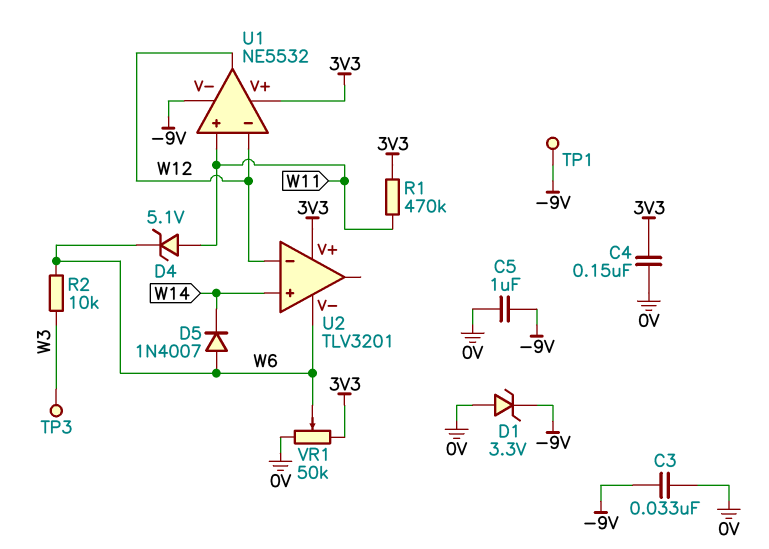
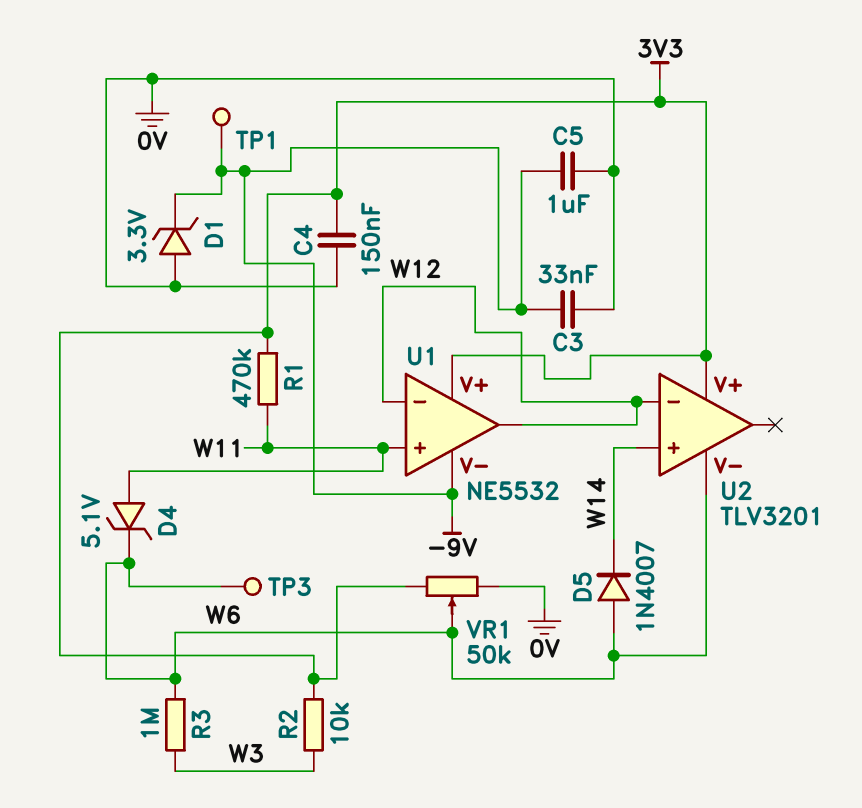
R2: 10k (W3, W6) -> 10k (3V3, W3)
R3: none -> 1M (W3, W6)
TP3: test point (W3) -> test point (W6)

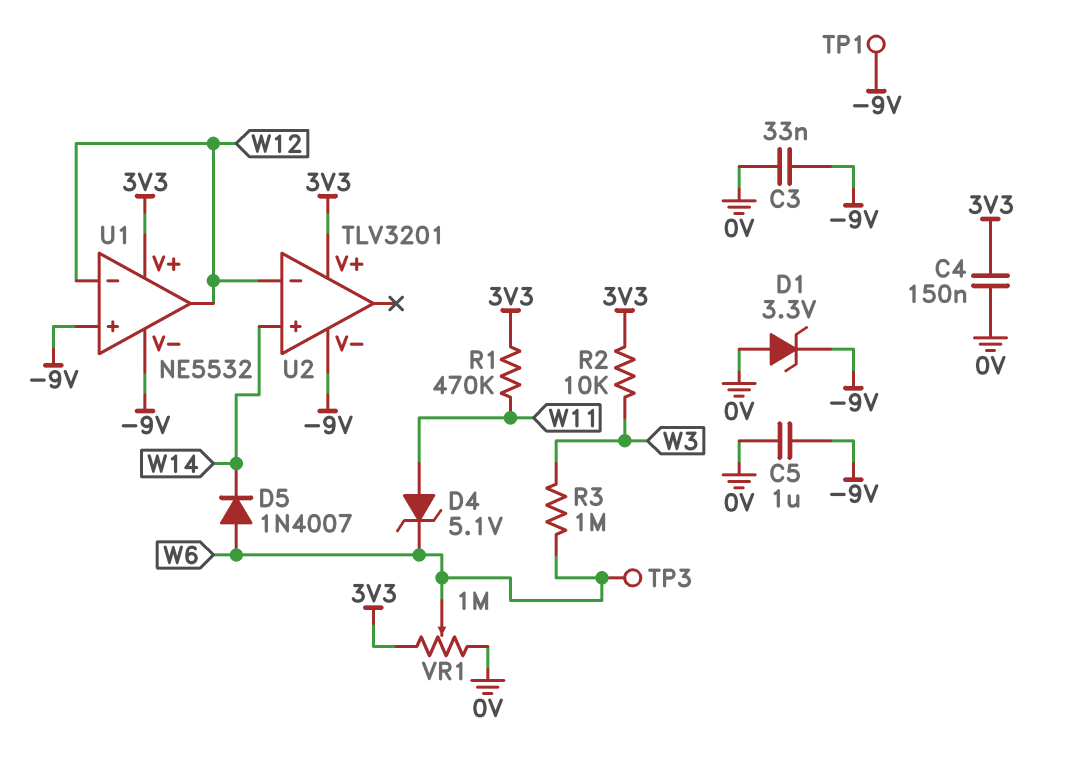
U1 pin in+: W11 -> -9V
U2 pin V-: W6 -> -9V
VR1: 50k (0V, 3V3, wiper W6) -> 1M (0V, 3V3, wiper W6)

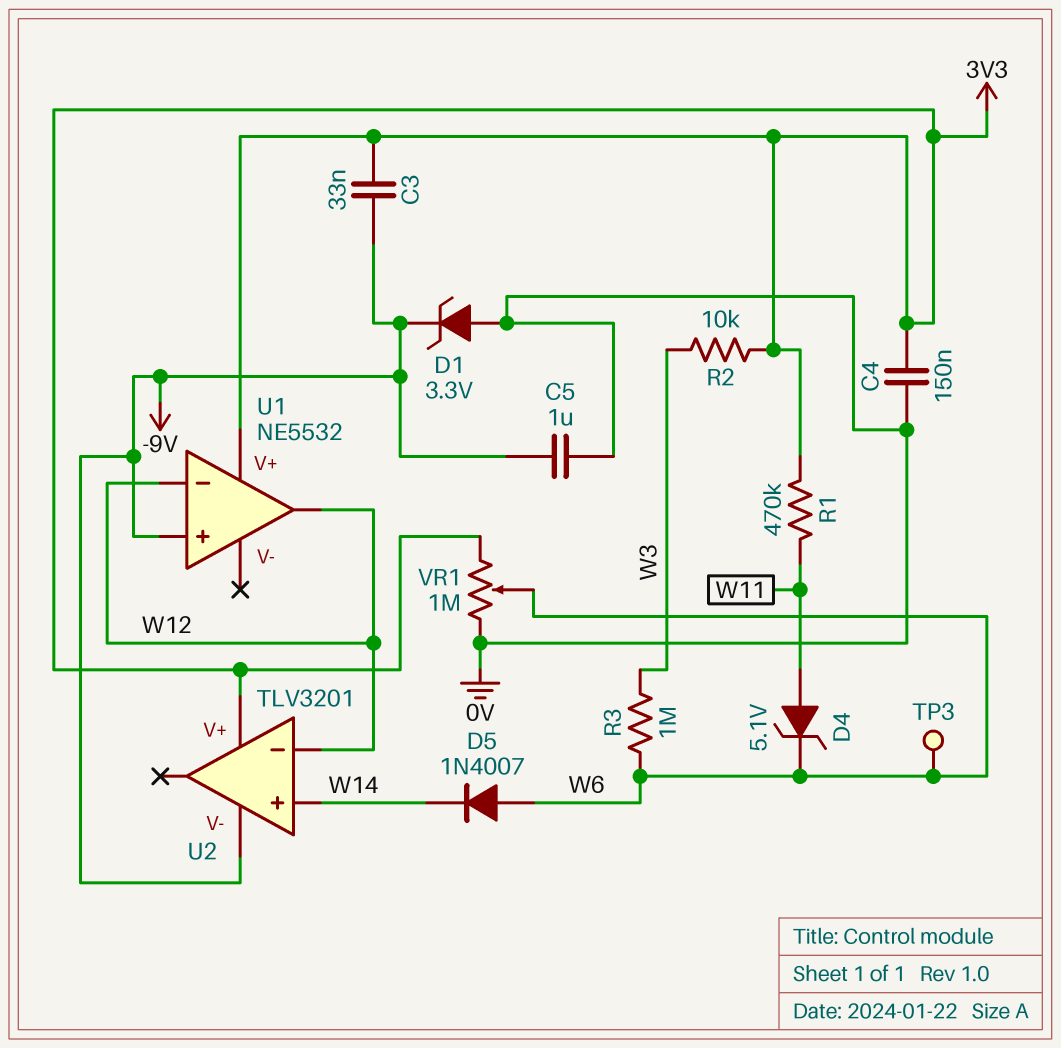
C3: 33nF (-9V, 0V) -> 33nF (-9V, 3V3)
TP1: test point (-9V) -> none
U1 pin V-: -9V -> none

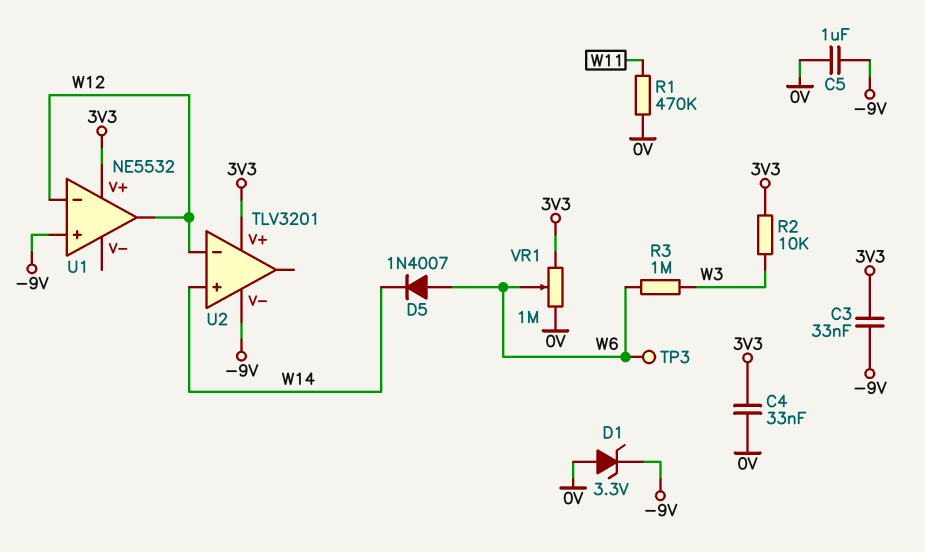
C4: 150nF (0V, 3V3) -> 33nF (0V, 3V3)
D4: zener 5.1V (A W11, K W6) -> none
R1: 470k (3V3, W11) -> 470k (0V, W11)

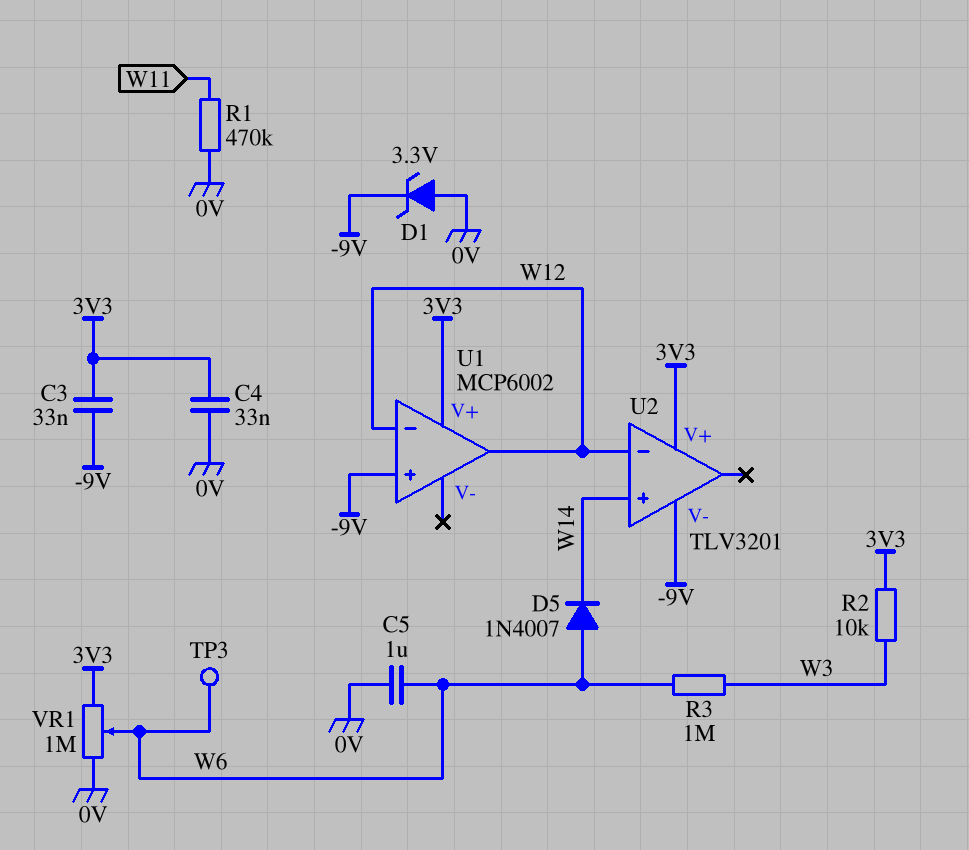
C5: 1uF (-9V, 0V) -> 1uF (0V, W6)
U1: NE5532 -> MCP6002

